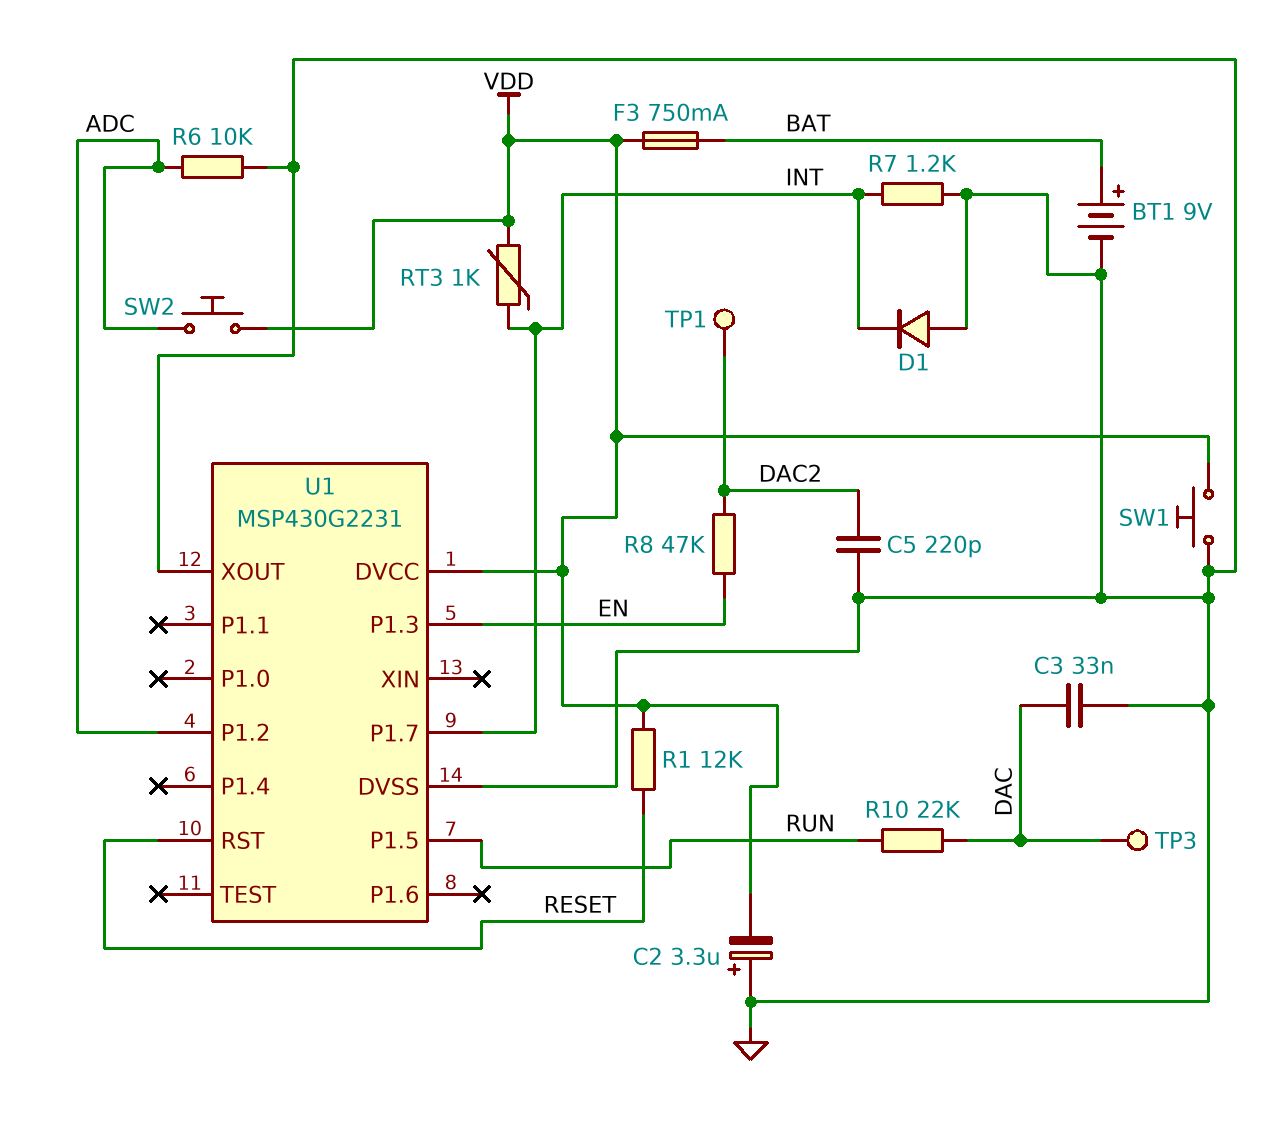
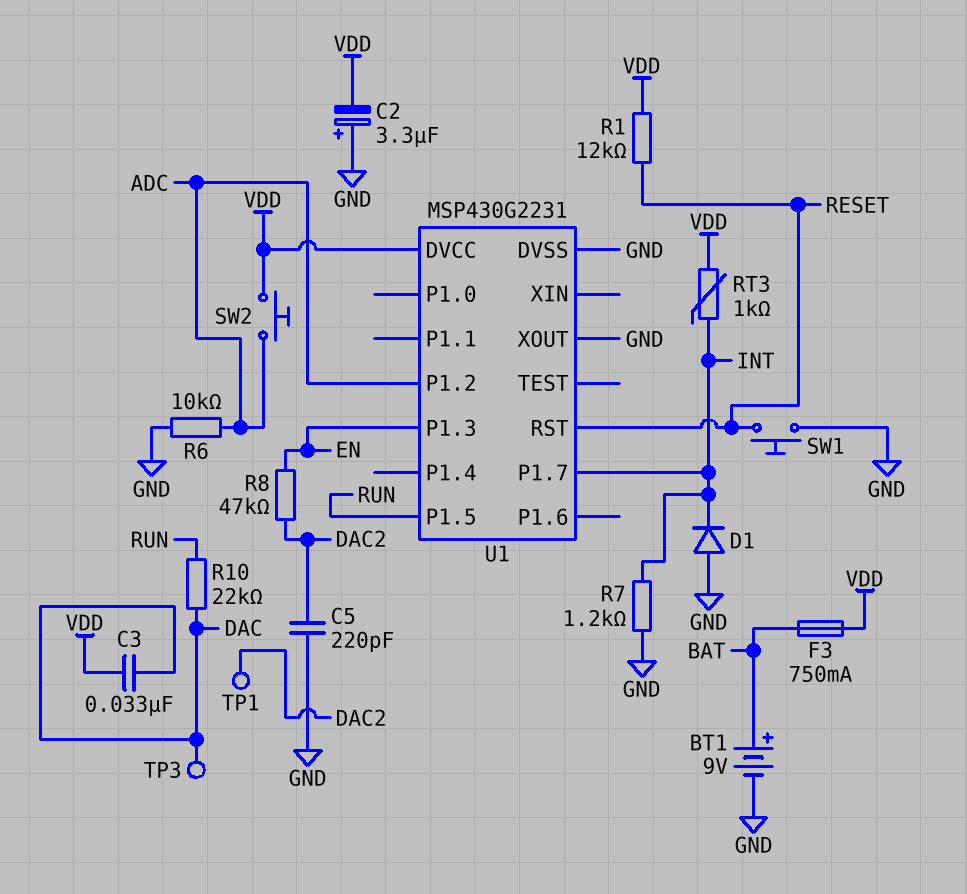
C3: 33nF (DAC, GND) -> 33nF (DAC, VDD)
SW1: button (GND, VDD) -> button (GND, RESET)

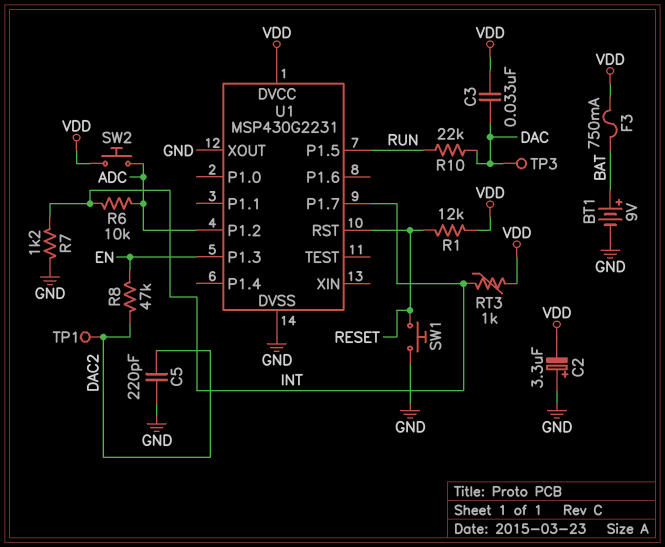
D1: diode (A GND, K INT) -> none
R6: 10k (ADC, GND) -> 10k (ADC, INT)

